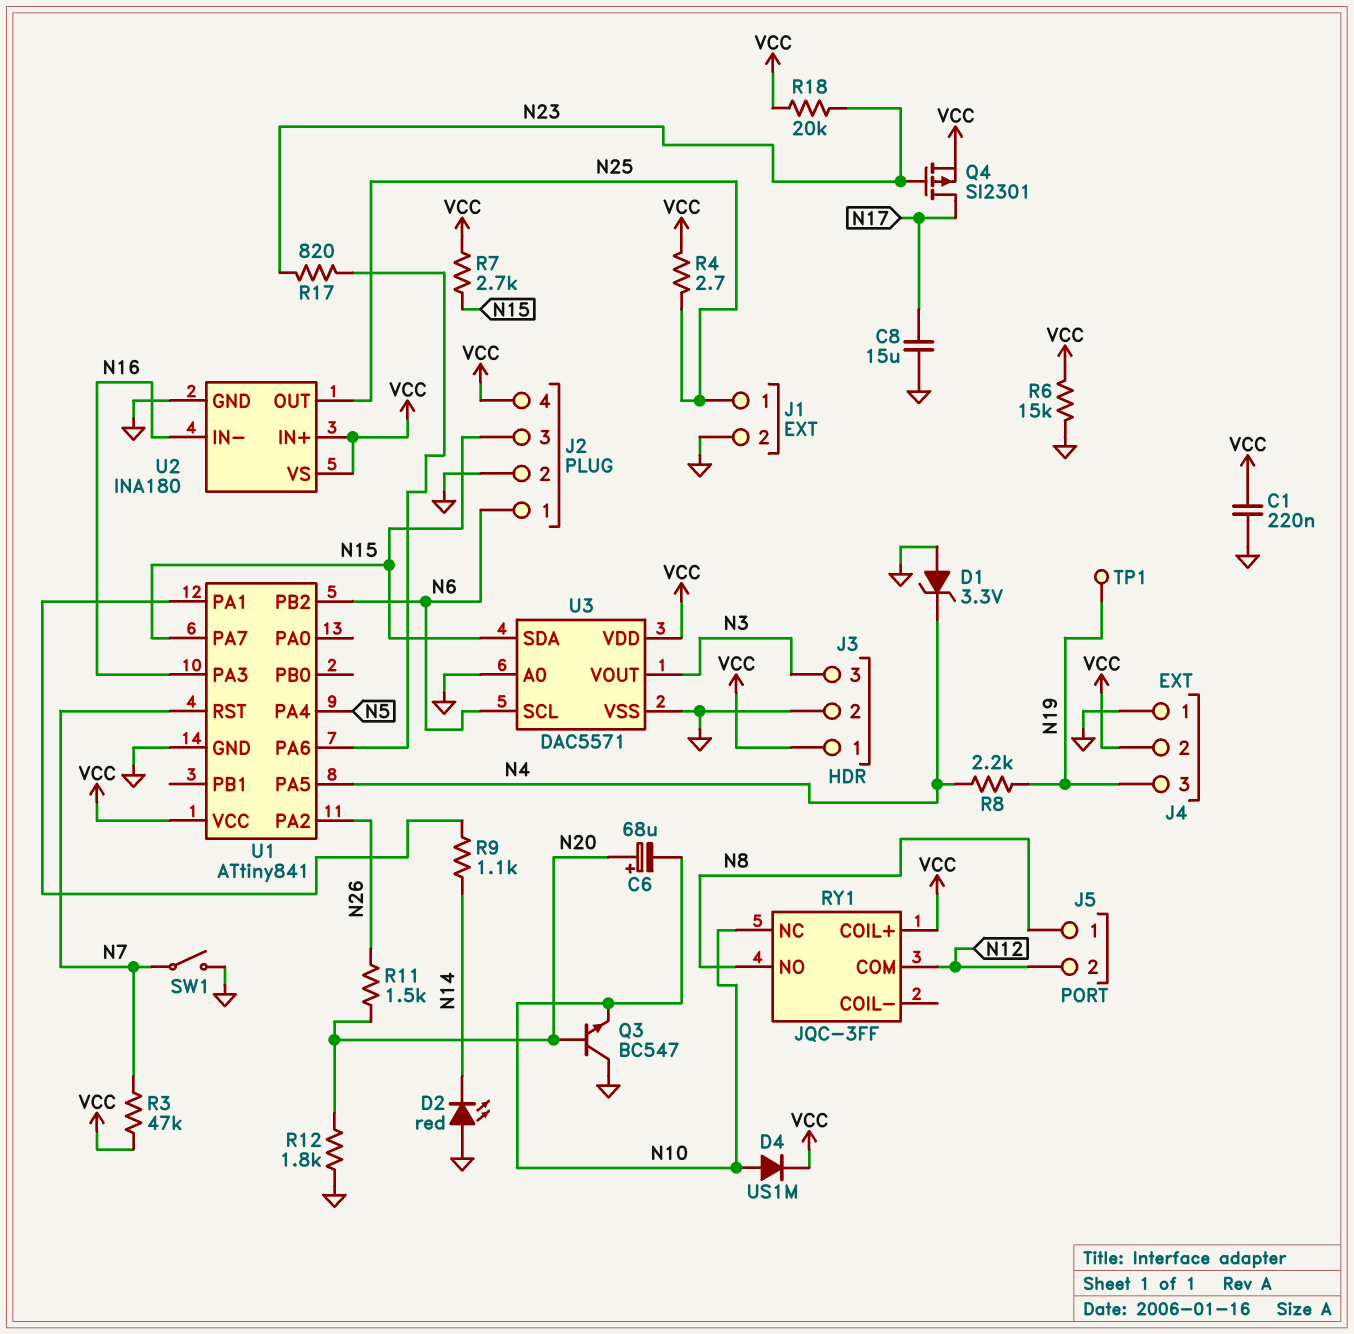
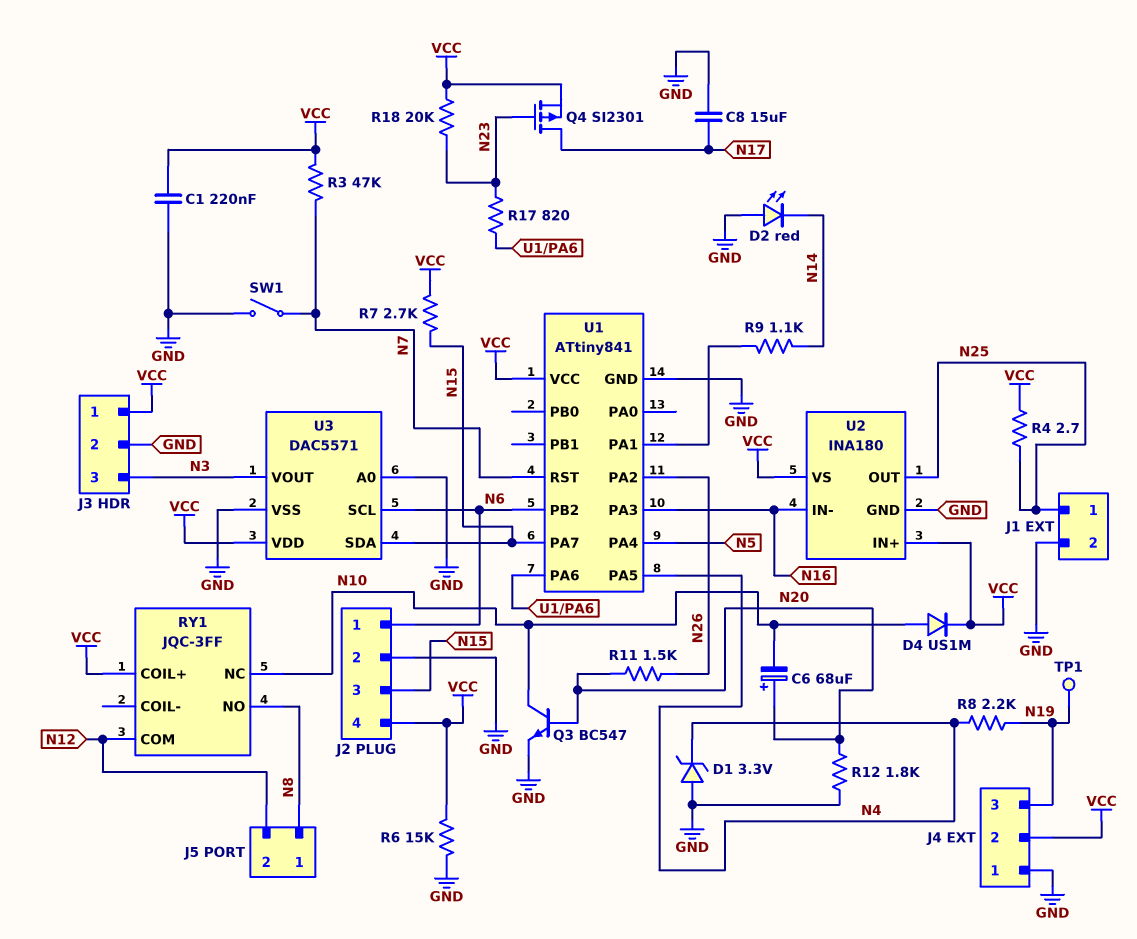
Q3: NPN BC547 (B N20, C GND, E N10) -> NPN BC547 (B N20, C N10, E GND)

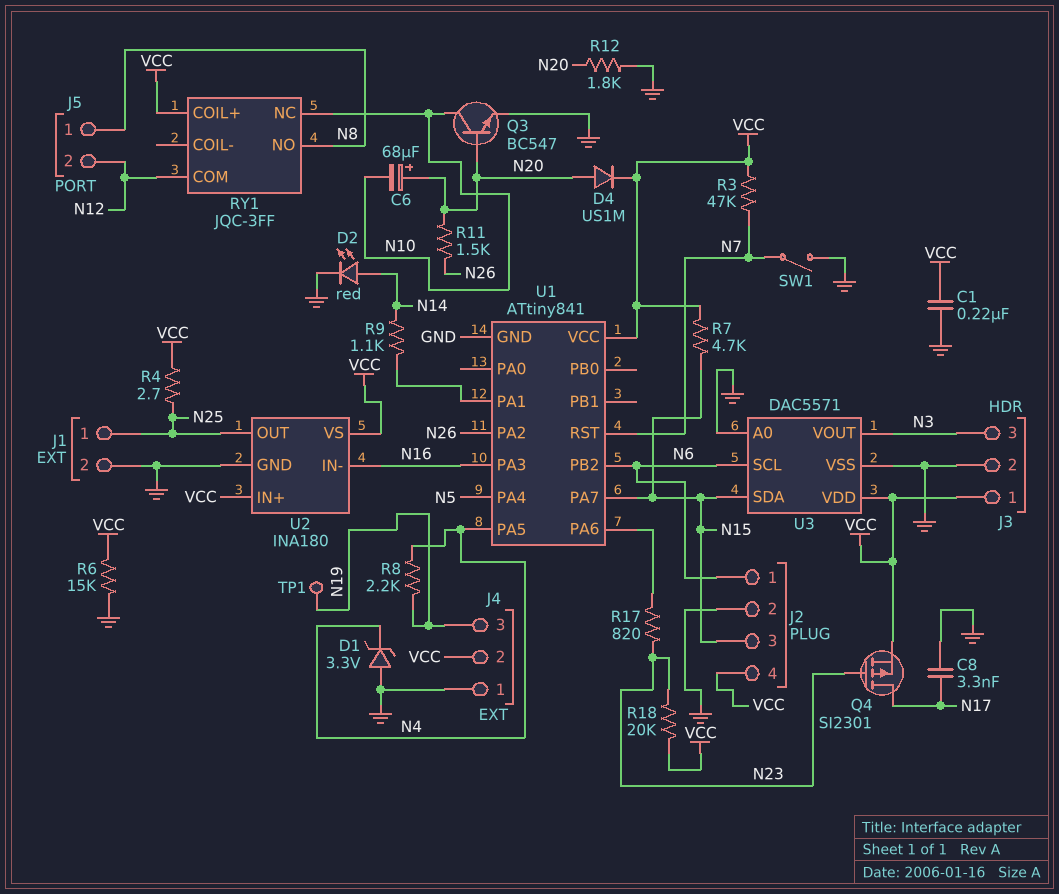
C8: 15uF (GND, N17) -> 3.3nF (GND, N17)
D2: LED red (A GND, K N14) -> LED red (A N14, K GND)
D4: diode US1M (A N10, K VCC) -> diode US1M (A N20, K VCC)
R7: 2.7k (N15, VCC) -> 4.7k (N15, VCC)

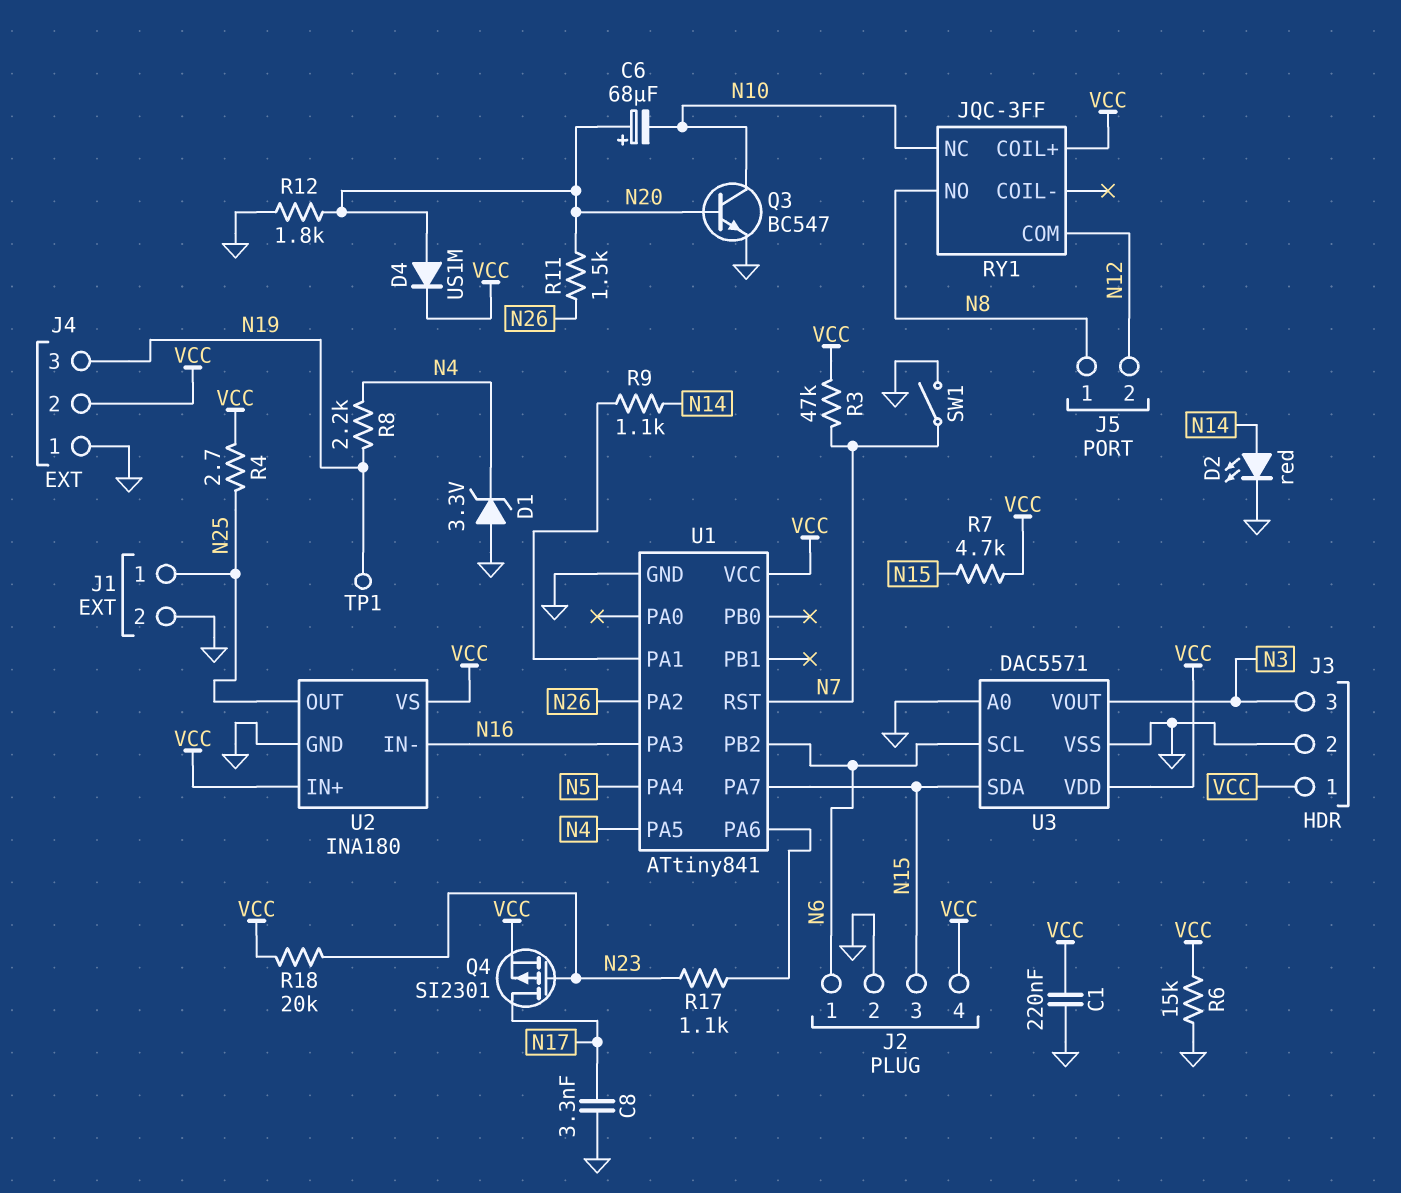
R17: 820 (N23, U1/PA6) -> 1.1k (N23, U1/PA6)

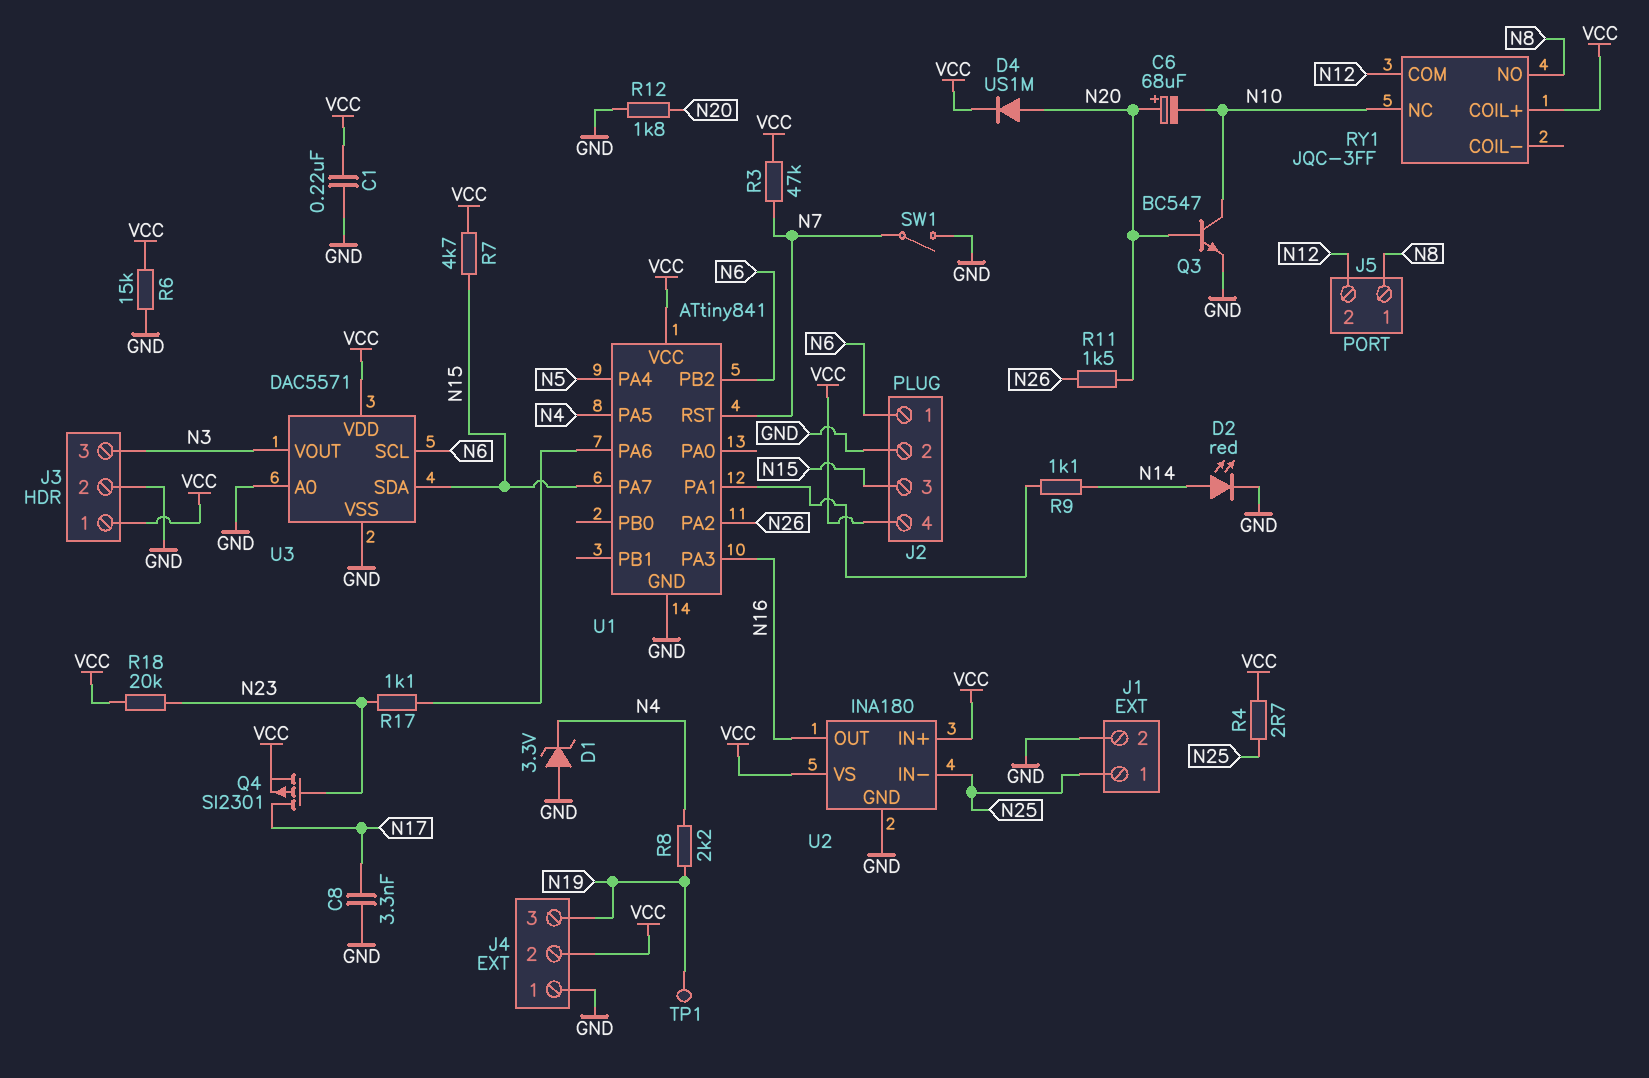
U2 pin IN-: N16 -> N25
U2 pin OUT: N25 -> N16

